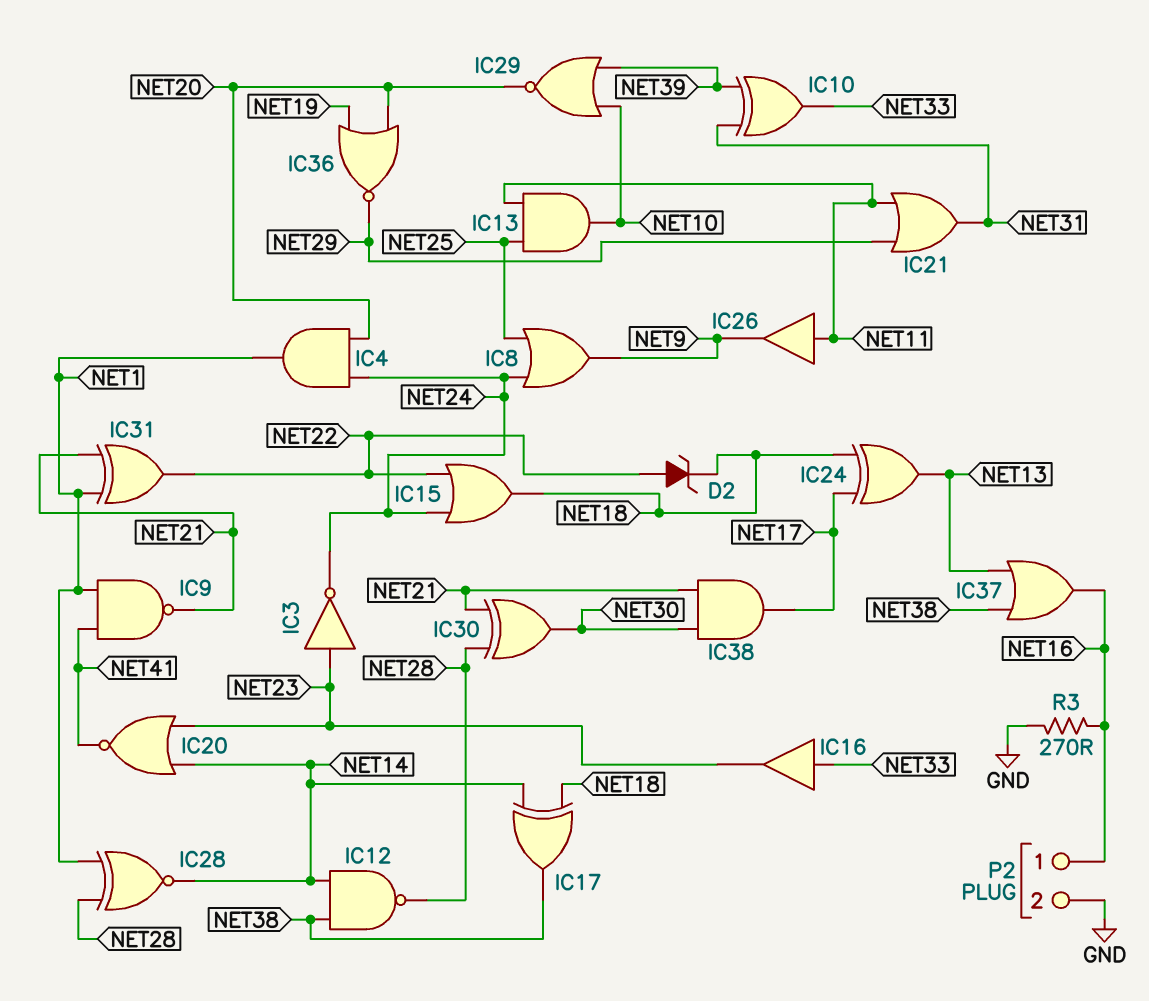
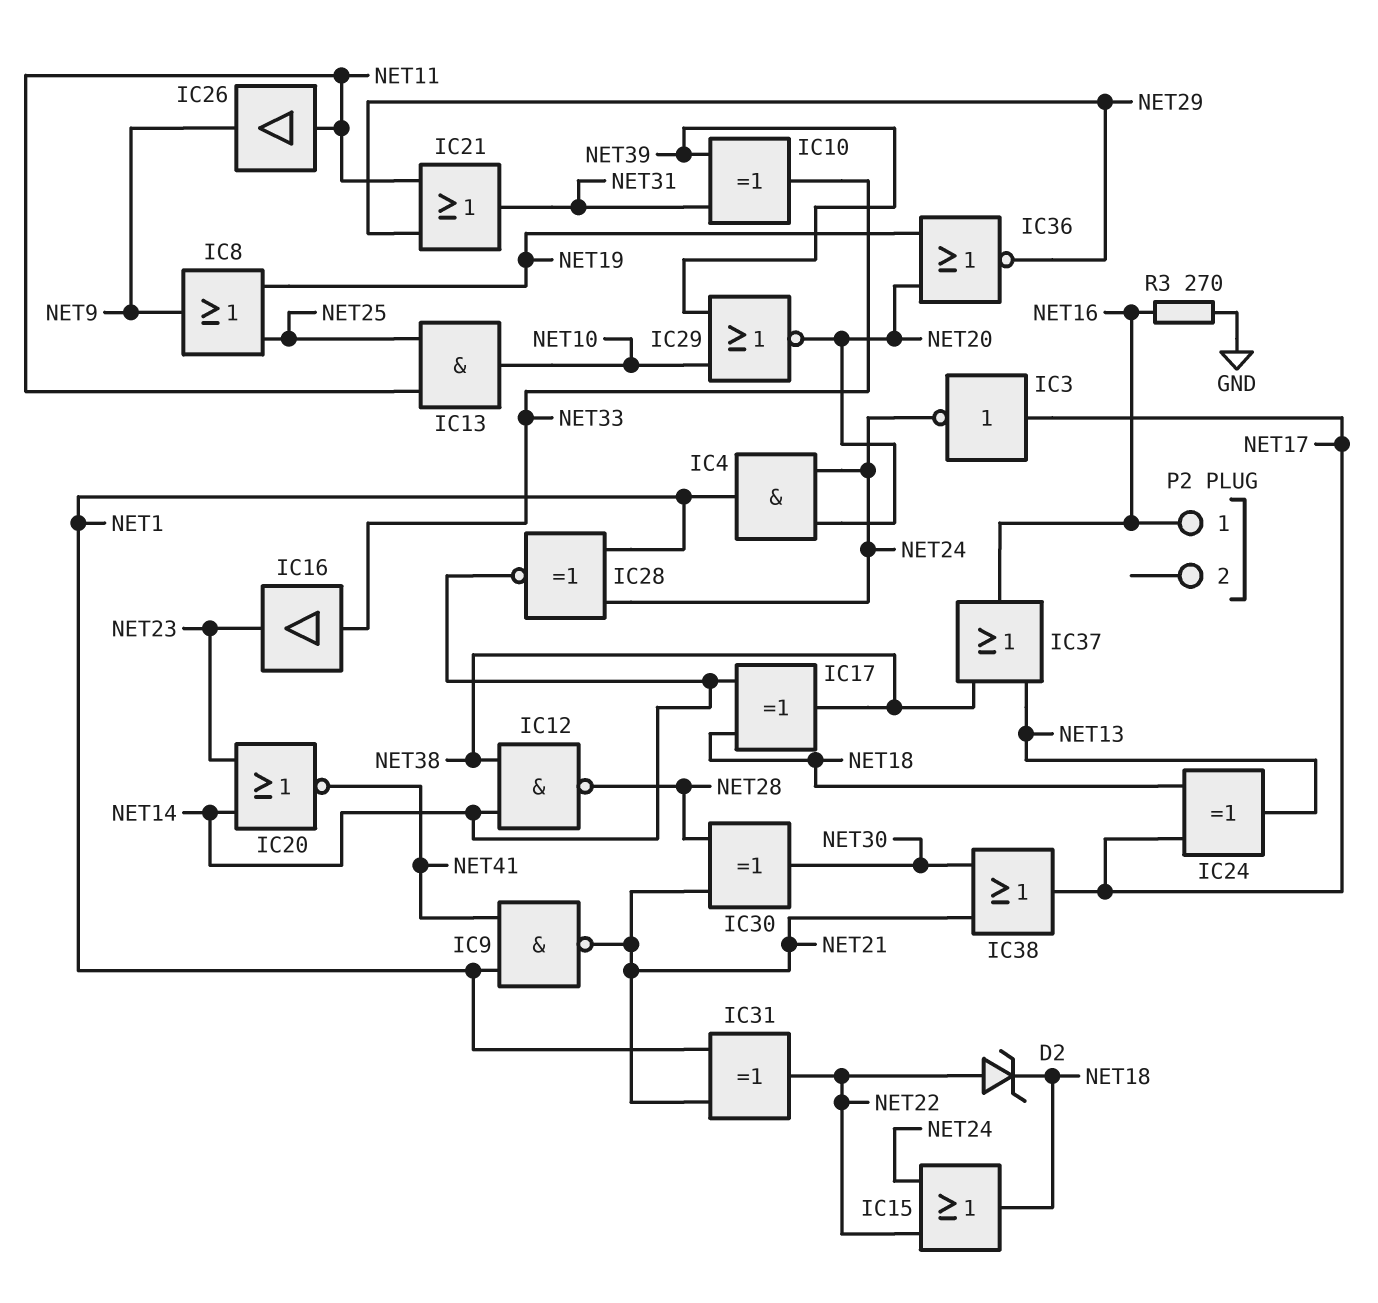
IC3: NOT (in NET23, out NET24) -> NOT (in NET17, out NET24)
IC8: OR (in NET24, in NET25, out NET9) -> OR (in NET19, in NET25, out NET9)
IC28: XNOR (in NET1, in NET28, out NET14) -> XNOR (in NET1, in NET24, out NET14)
IC38: AND (in NET21, in NET30, out NET17) -> OR (in NET21, in NET30, out NET17)
P2 pin 2: GND -> none

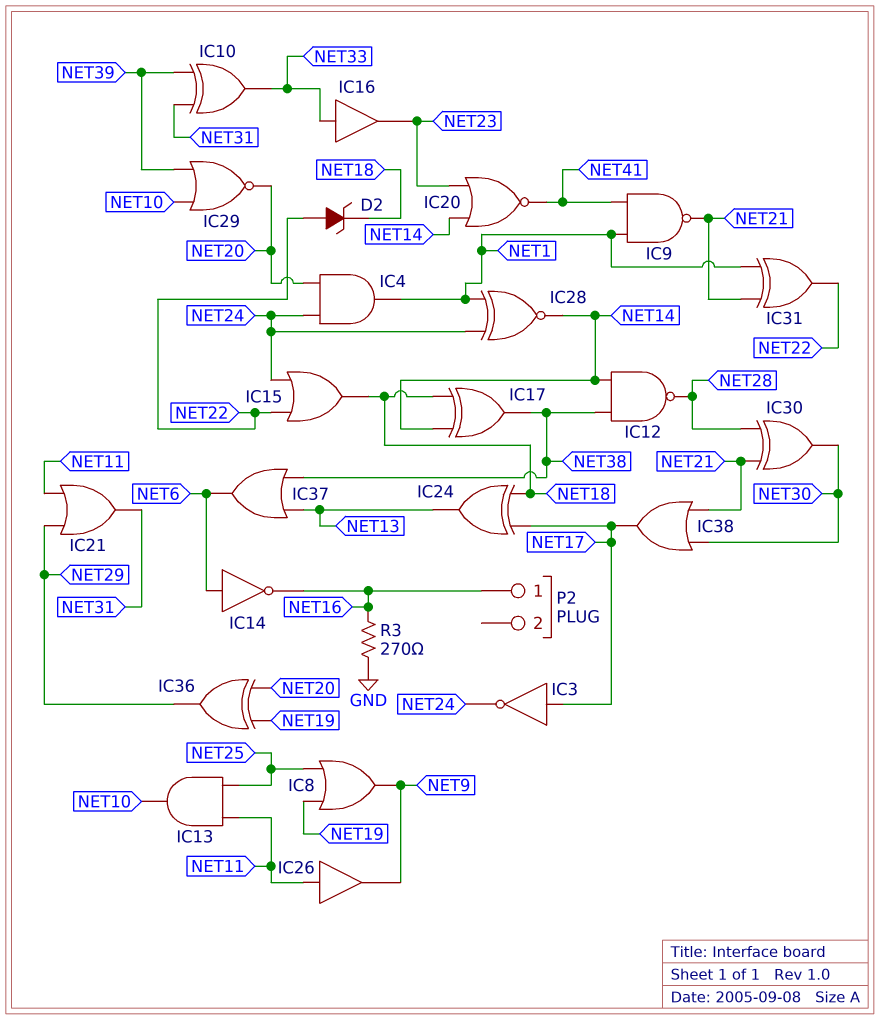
IC14: none -> NOT (in NET6, out NET16)
IC36: NOR (in NET19, in NET20, out NET29) -> XOR (in NET19, in NET20, out NET29)
IC37: OR (in NET13, in NET38, out NET16) -> OR (in NET13, in NET38, out NET6)

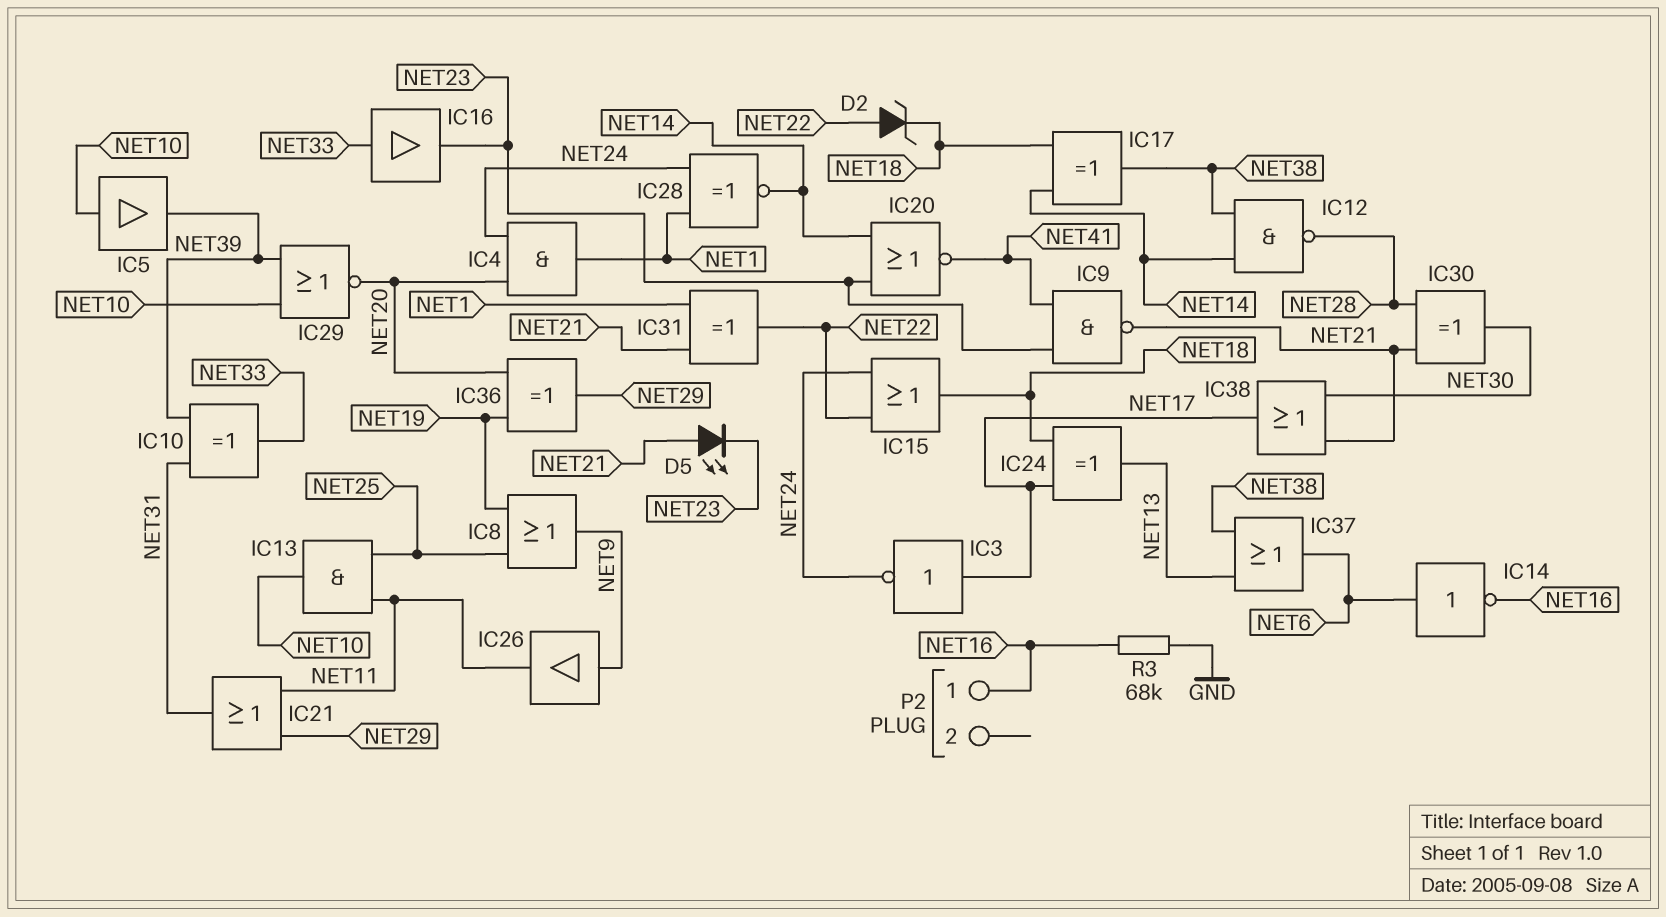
D5: none -> LED (A NET21, K NET23)
IC5: none -> buffer (in NET10, out NET39)
IC9: NAND (in NET1, in NET41, out NET21) -> NAND (in NET23, in NET41, out NET21)
IC26: buffer (in NET11, out NET9) -> buffer (in NET9, out NET11)
R3: 270 (GND, NET16) -> 68k (GND, NET16)

